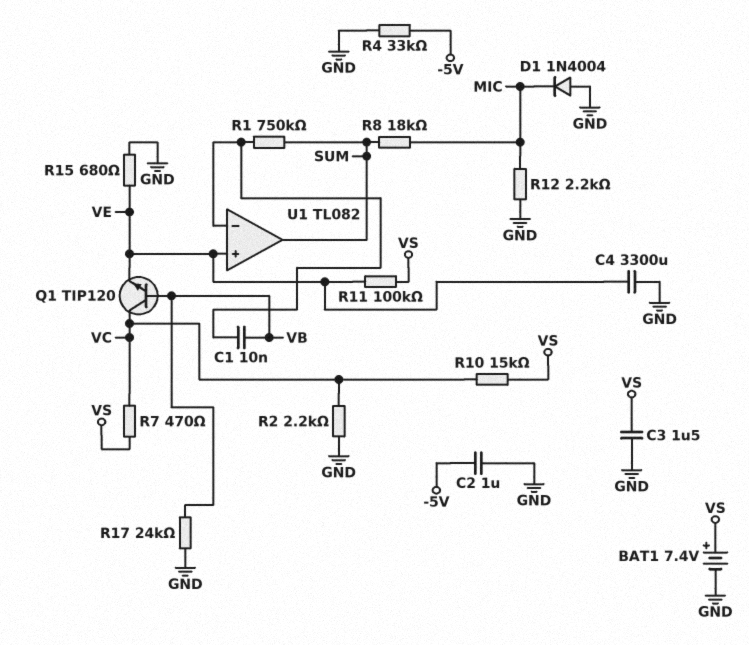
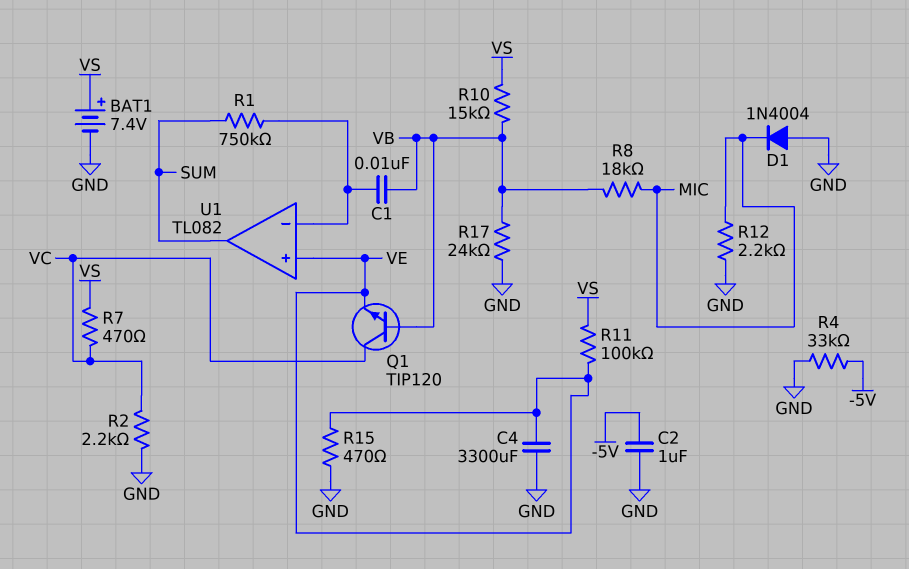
C3: 1.5uF (GND, VS) -> none
R8: 18k (MIC, SUM) -> 18k (MIC, VB)
R10: 15k (VC, VS) -> 15k (VB, VS)
R15: 680 (GND, VE) -> 470 (GND, VE)

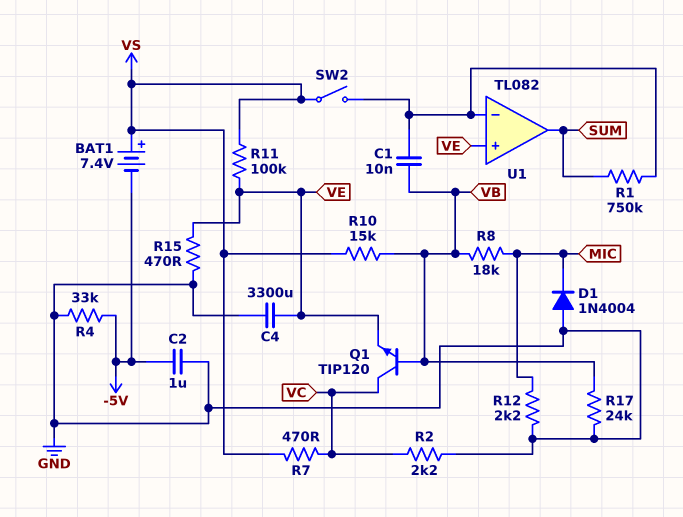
BAT1: 7.4V (plus VS, minus GND) -> 7.4V (plus VS, minus -5V)
SW2: none -> switch (U1/in-, VS)

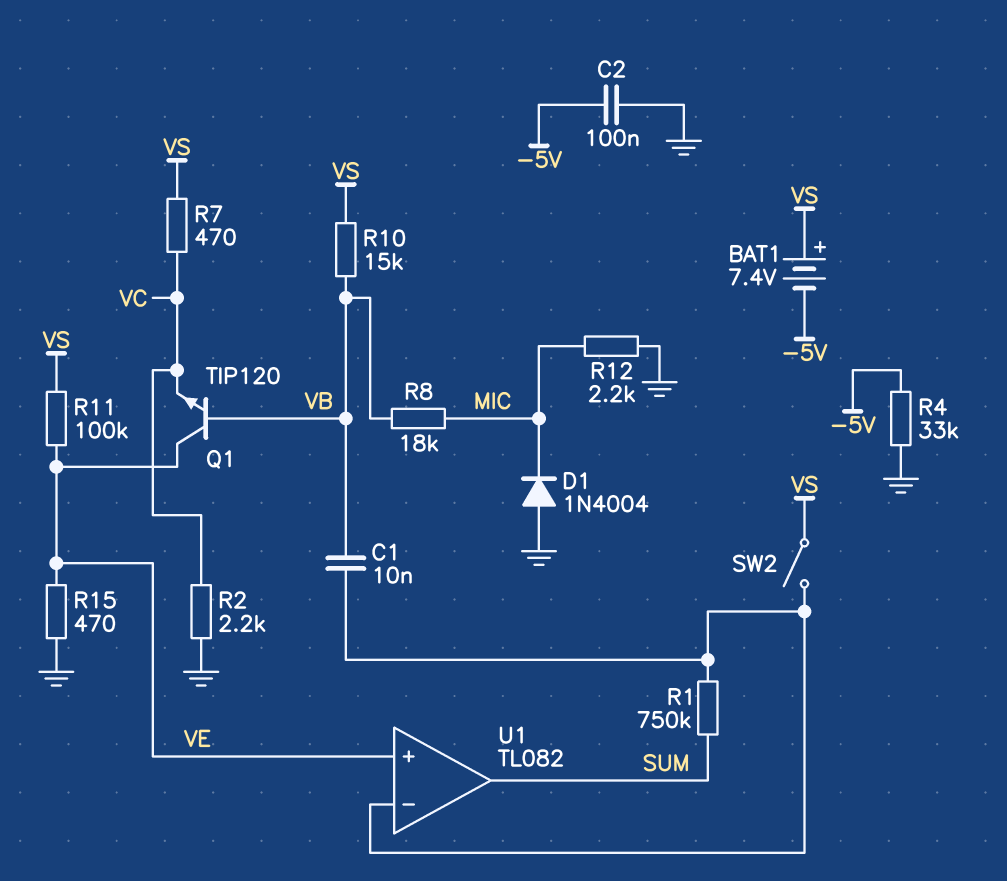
C2: 1uF (-5V, GND) -> 100nF (-5V, GND)
C4: 3300uF (GND, VE) -> none
Q1: NPN TIP120 (B VB, C VC, E VE) -> NPN TIP120 (B VB, C VE, E VC)
R17: 24k (GND, VB) -> none

